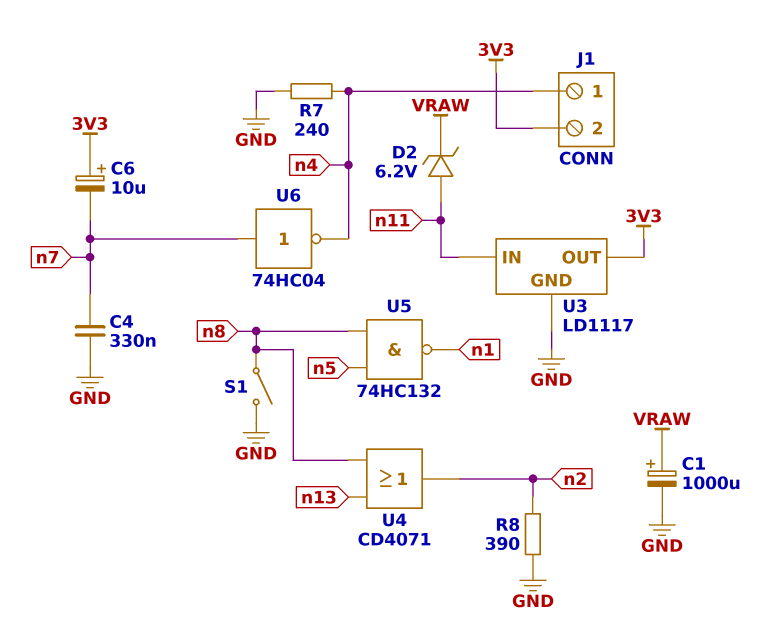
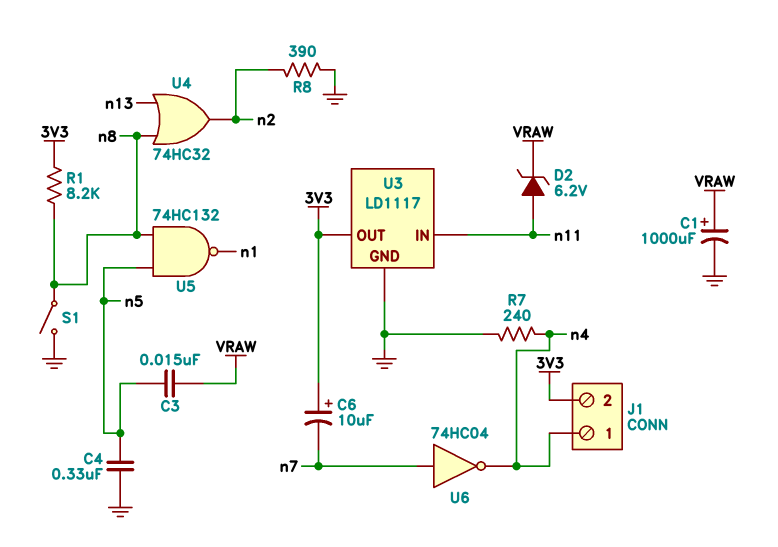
C3: none -> 15nF (VRAW, n5)
C4: 330nF (GND, n7) -> 330nF (GND, n5)
R1: none -> 8.2k (3V3, n8)
U4: OR CD4071 (in n8, in n13, out n2) -> OR 74HC32 (in n8, in n13, out n2)

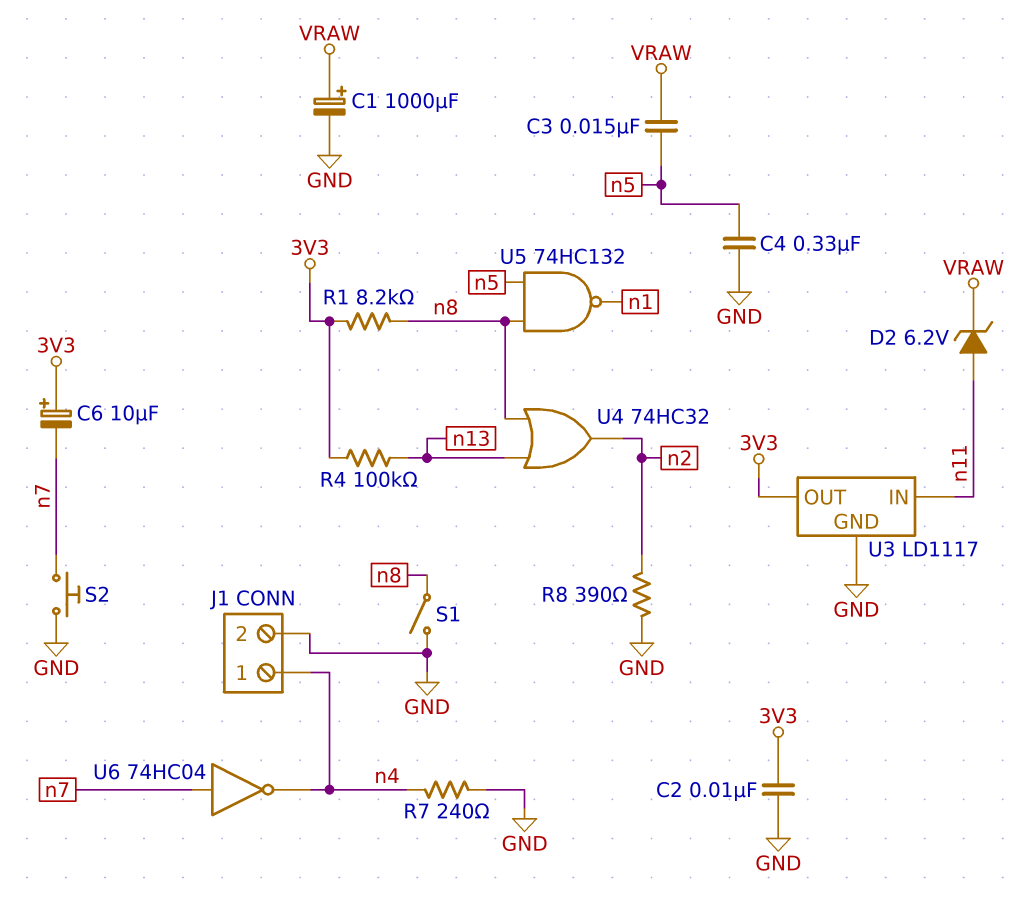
C2: none -> 10nF (3V3, GND)
J1 pin 2: 3V3 -> GND
R4: none -> 100k (3V3, n13)
S2: none -> button (GND, n7)

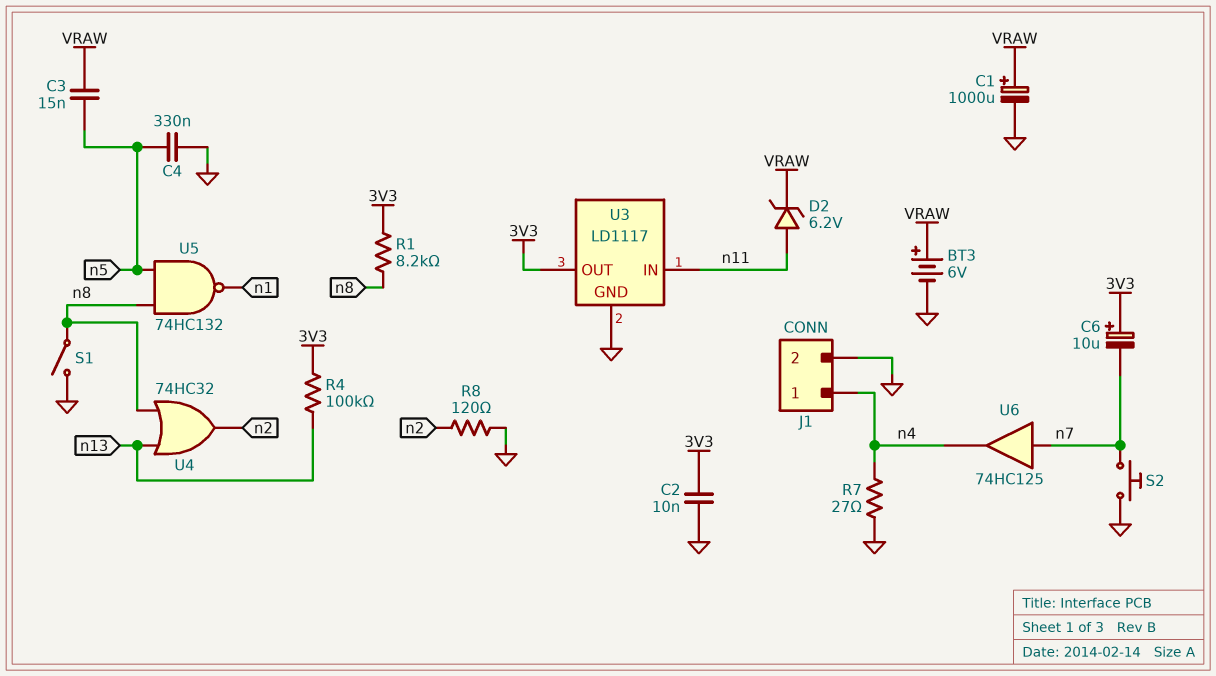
BT3: none -> 6V (plus VRAW, minus GND)
R7: 240 (GND, n4) -> 27 (GND, n4)
R8: 390 (GND, n2) -> 120 (GND, n2)
U6: NOT 74HC04 (in n7, out n4) -> buffer 74HC125 (in n7, out n4)

